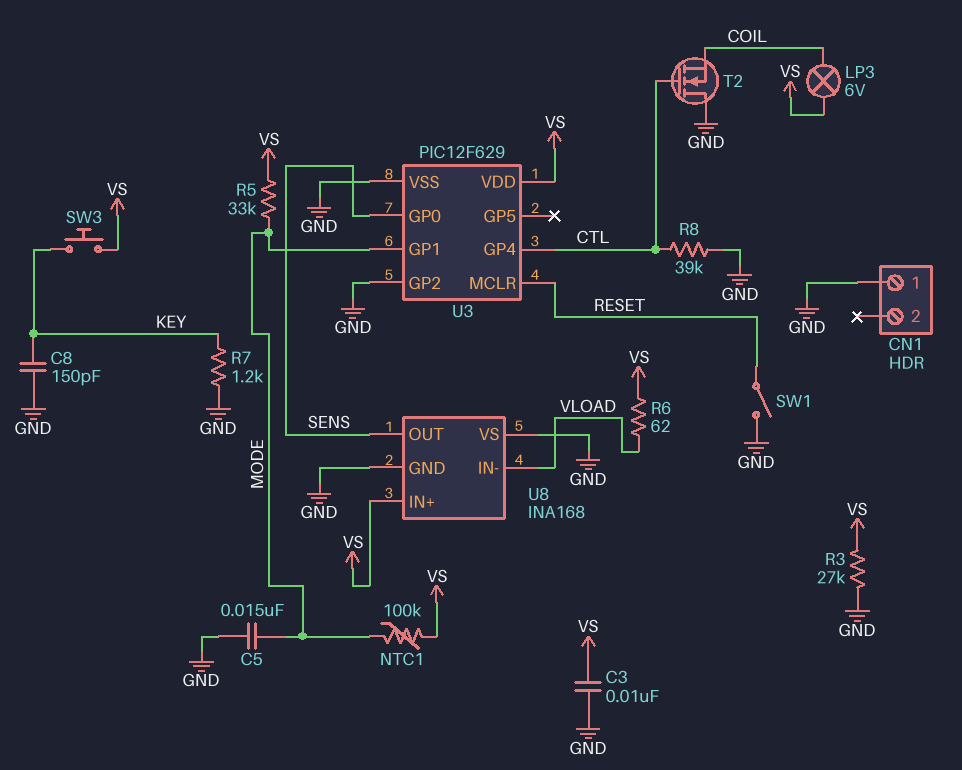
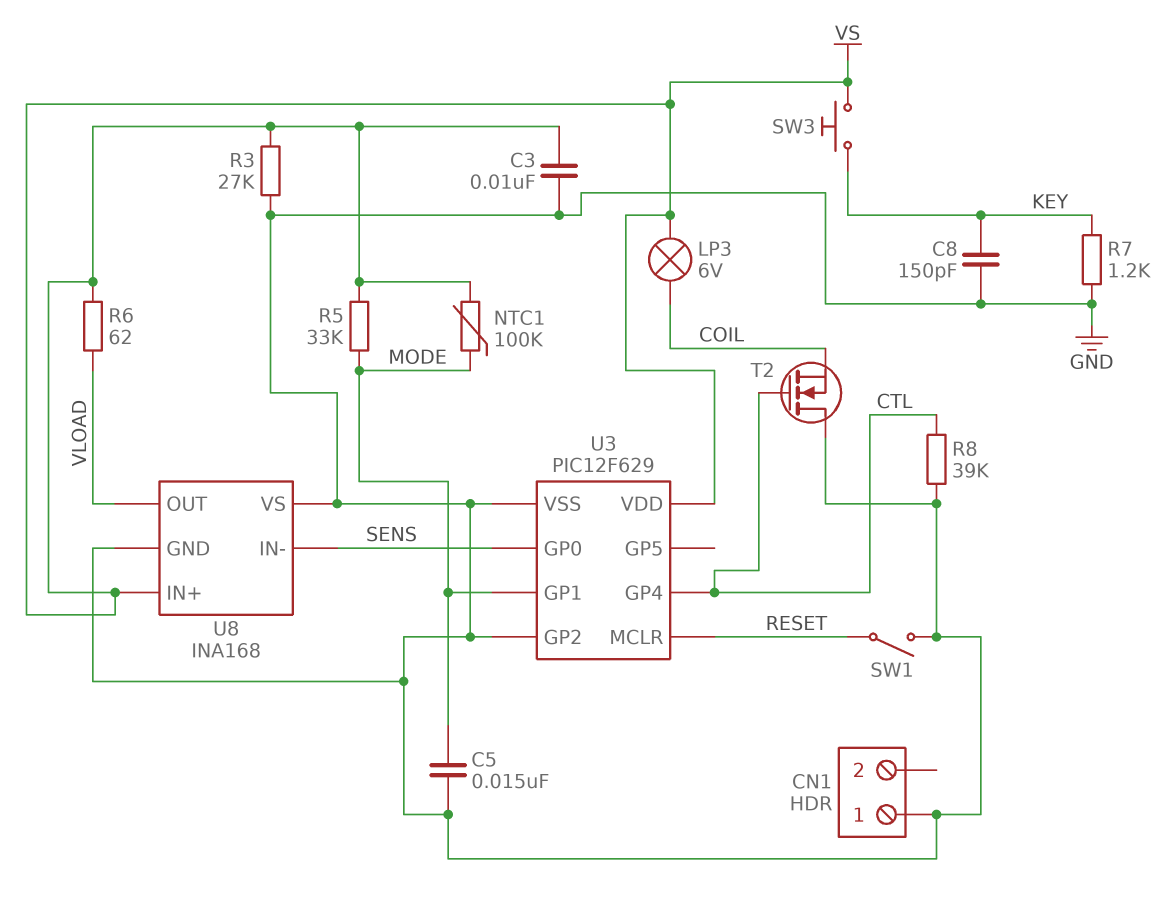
U8 pin IN-: VLOAD -> SENS
U8 pin OUT: SENS -> VLOAD

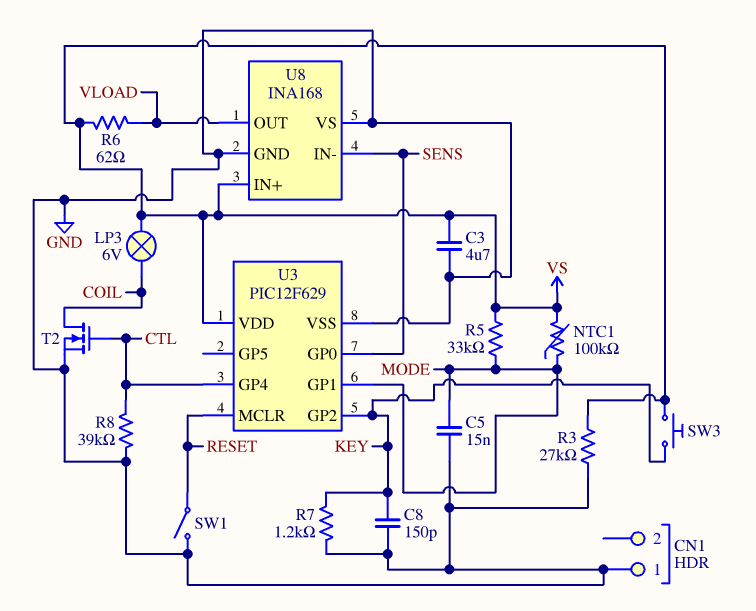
C3: 10nF (GND, VS) -> 4.7uF (GND, VS)
T2: NMOS (G CTL, D GND, S COIL) -> NMOS (G CTL, D COIL, S GND)
U3 pin GP2: GND -> KEY

